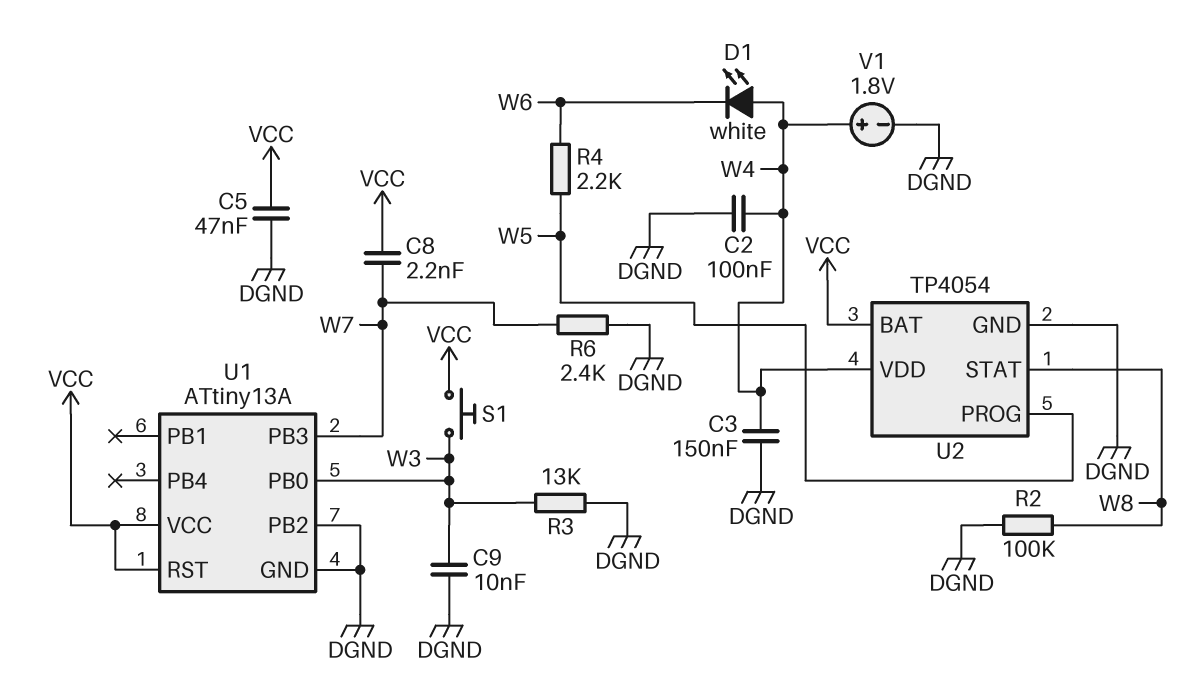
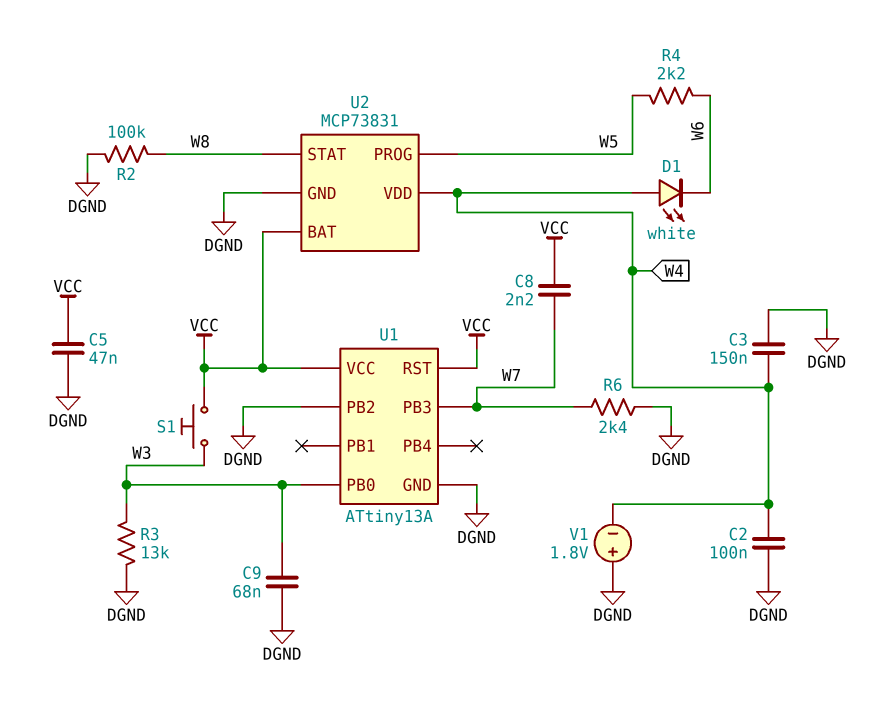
C9: 10nF (DGND, W3) -> 68nF (DGND, W3)
U2: TP4054 -> MCP73831
V1: 1.8V (plus W4, minus DGND) -> 1.8V (plus DGND, minus W4)

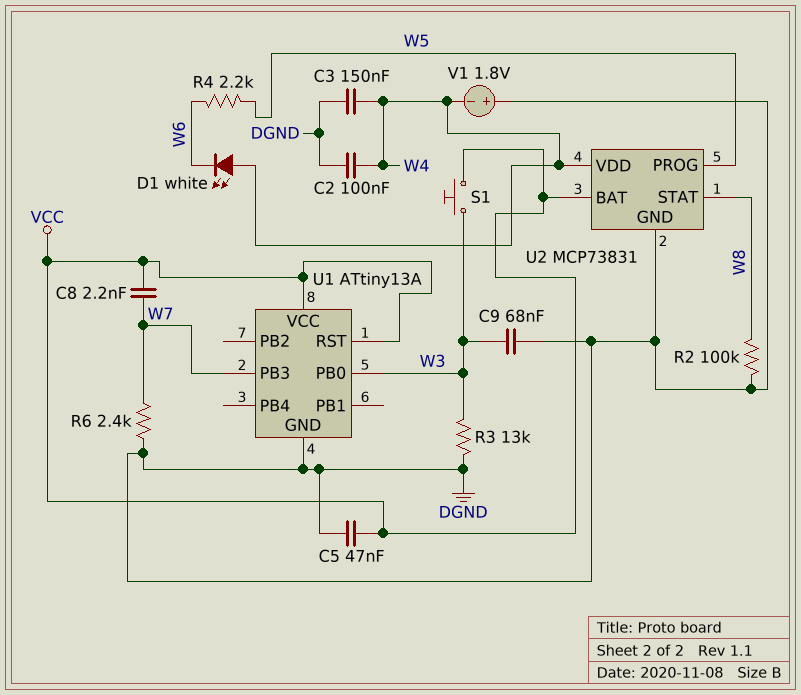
U1 pin PB2: DGND -> none

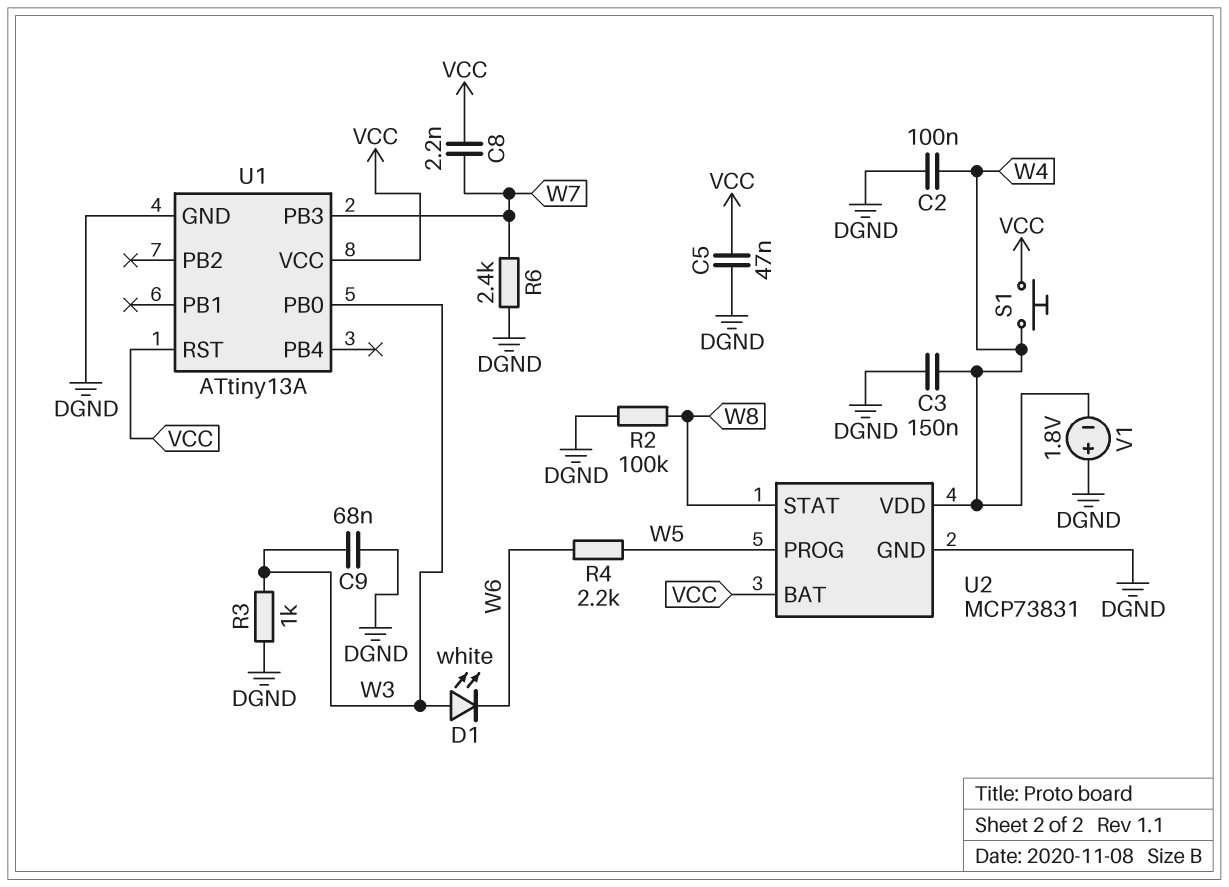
D1: LED white (A W4, K W6) -> LED white (A W3, K W6)
R3: 13k (DGND, W3) -> 1k (DGND, W3)
S1: button (VCC, W3) -> button (VCC, W4)

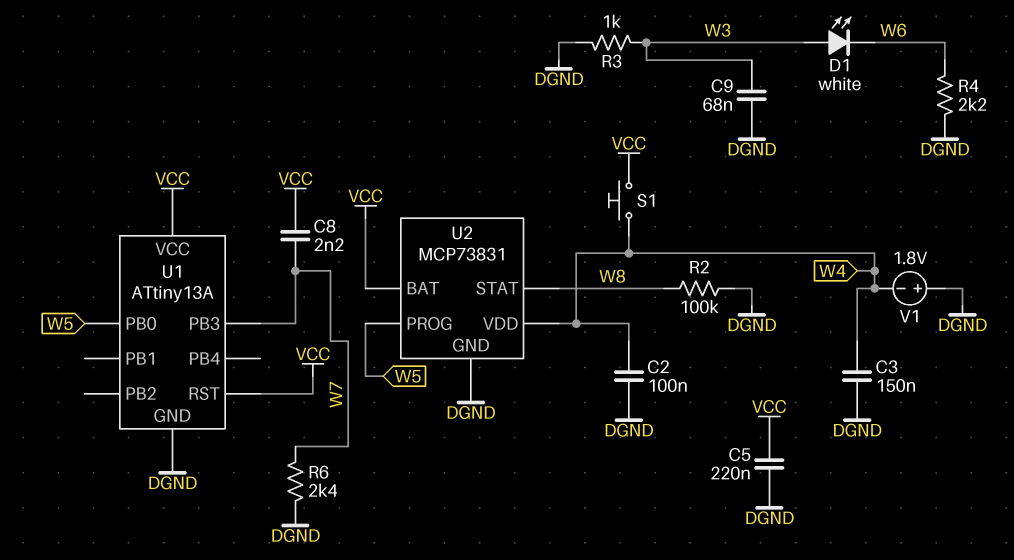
C5: 47nF (DGND, VCC) -> 220nF (DGND, VCC)
R4: 2.2k (W5, W6) -> 2.2k (DGND, W6)
U1 pin PB0: W3 -> W5

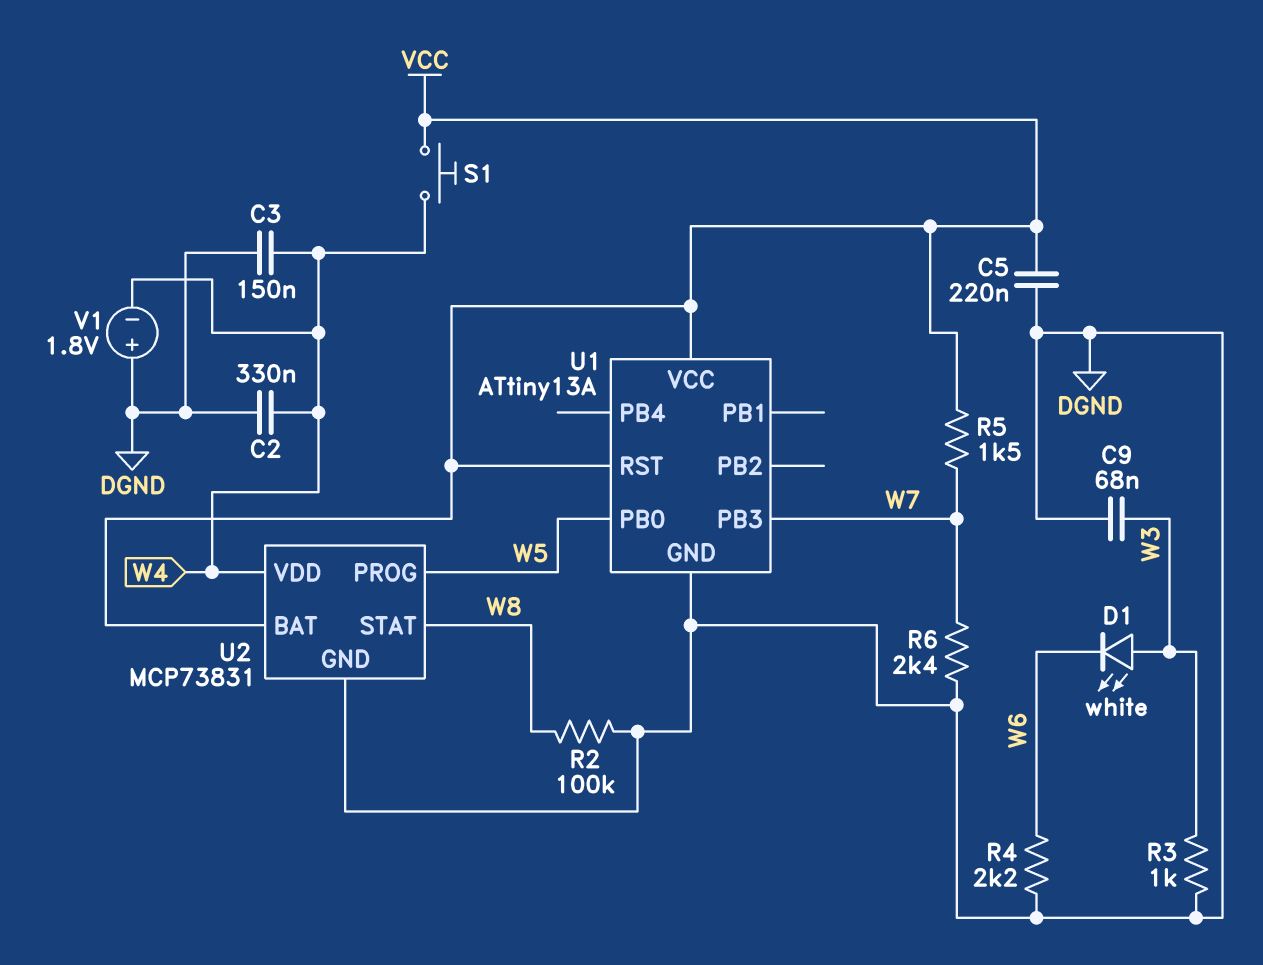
C2: 100nF (DGND, W4) -> 330nF (DGND, W4)
C8: 2.2nF (VCC, W7) -> none
R5: none -> 1.5k (VCC, W7)

